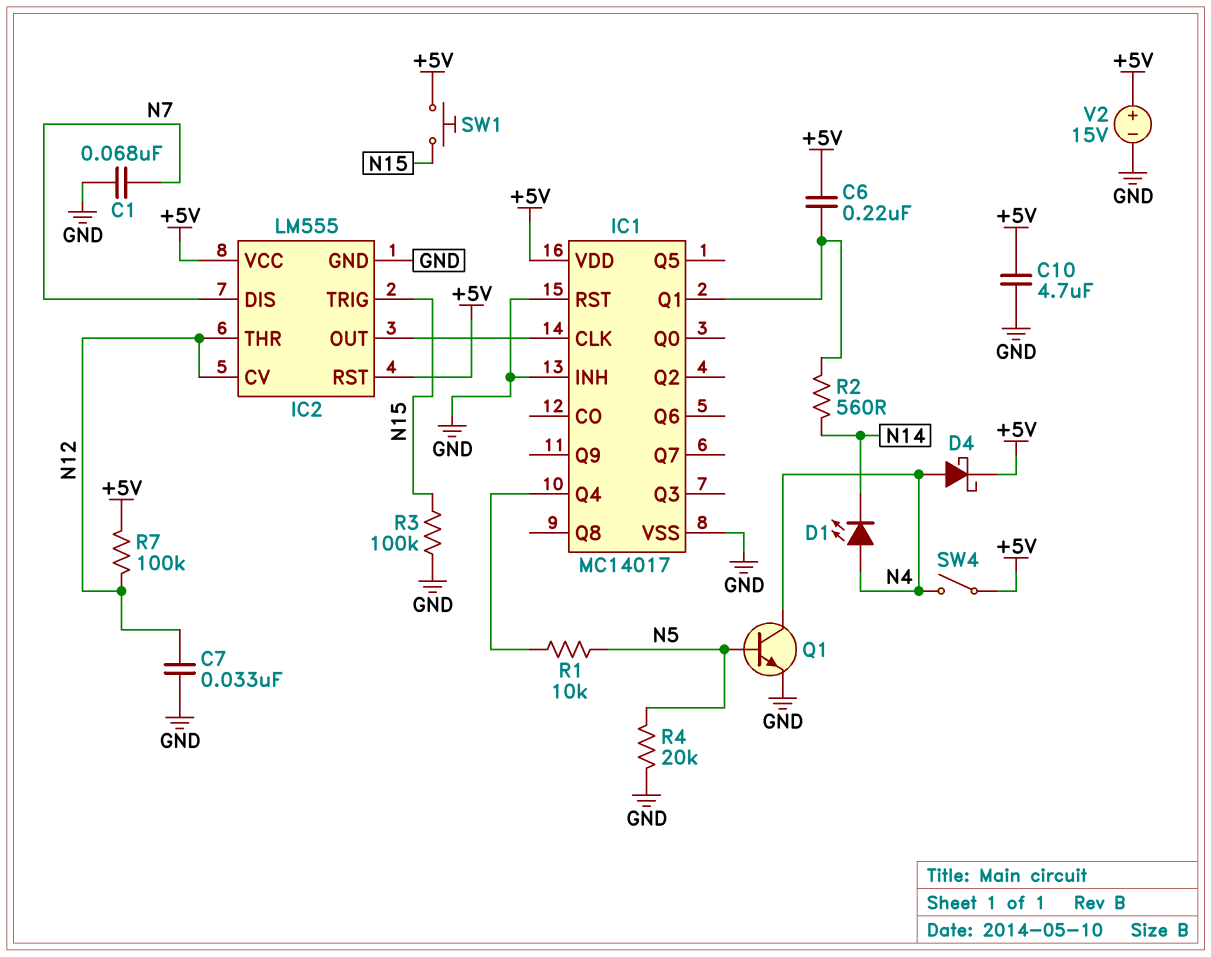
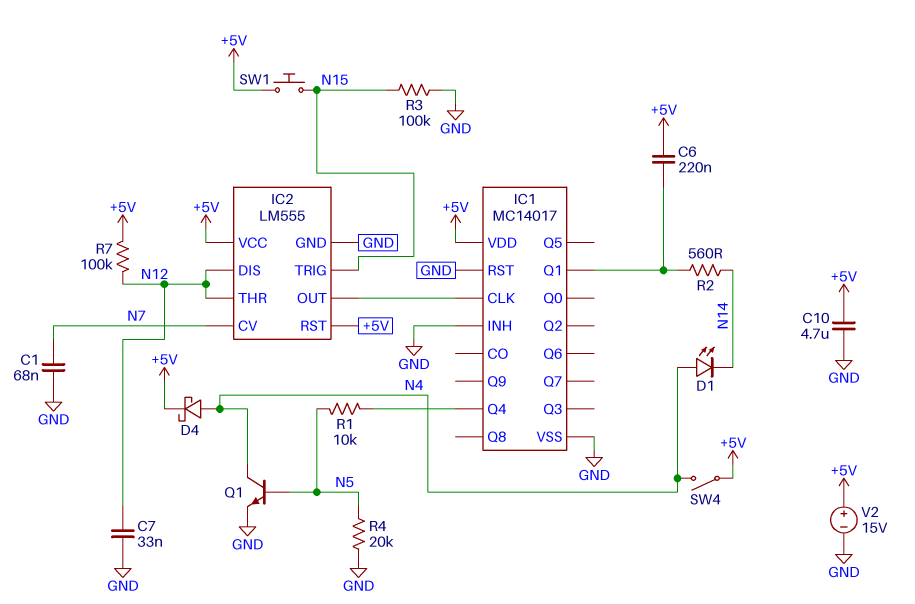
IC2 pin CV: N12 -> N7
IC2 pin DIS: N7 -> N12

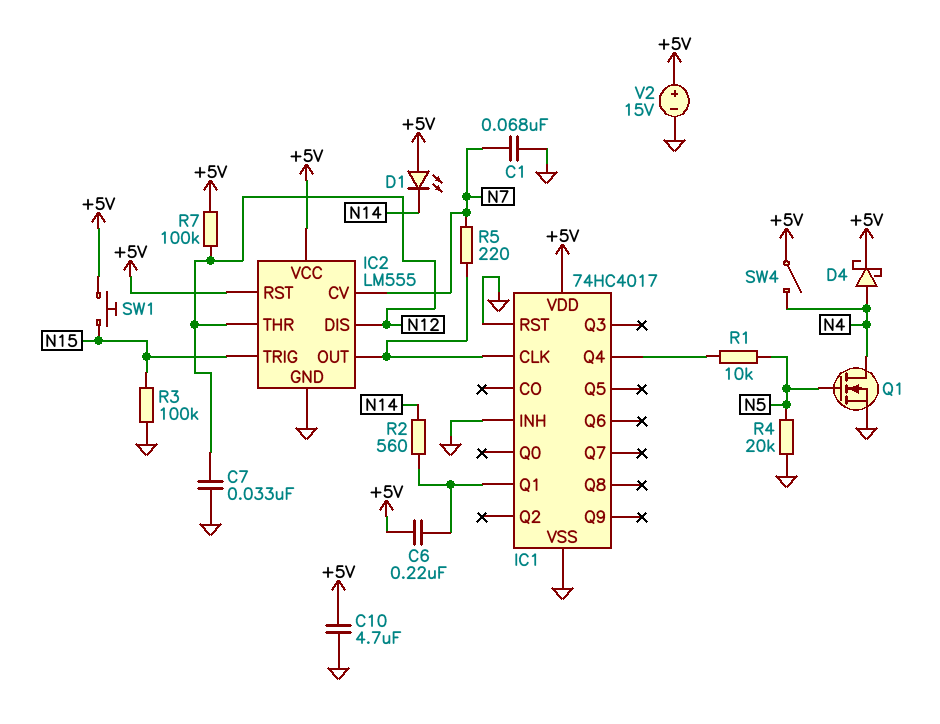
D1: LED (A N4, K N14) -> LED (A +5V, K N14)
IC1: MC14017 -> 74HC4017
Q1: NPN (B N5, C N4, E GND) -> NMOS (G N5, D N4, S GND)
R5: none -> 220 (IC1/CLK, N7)

